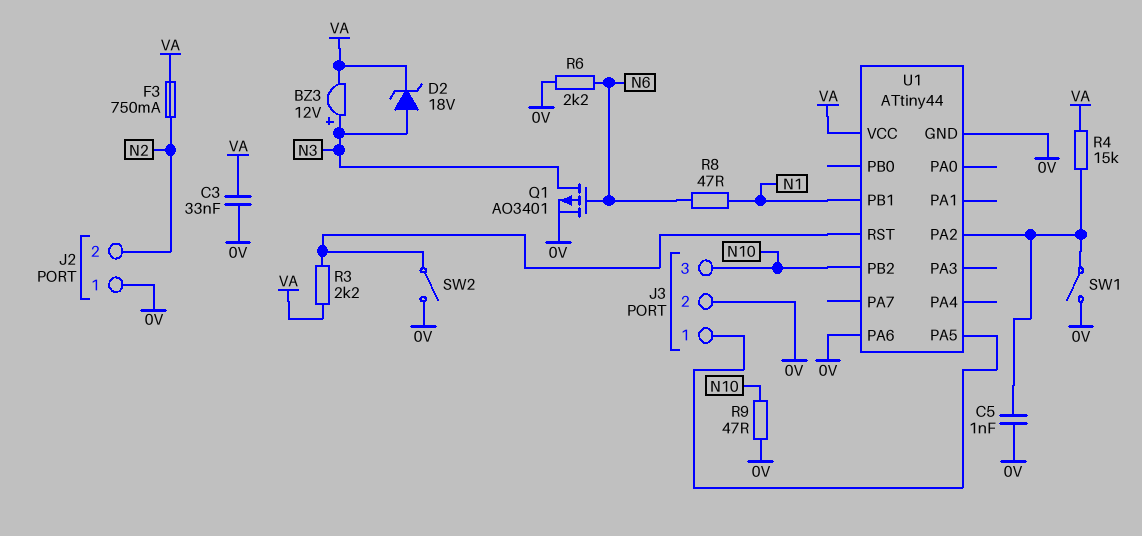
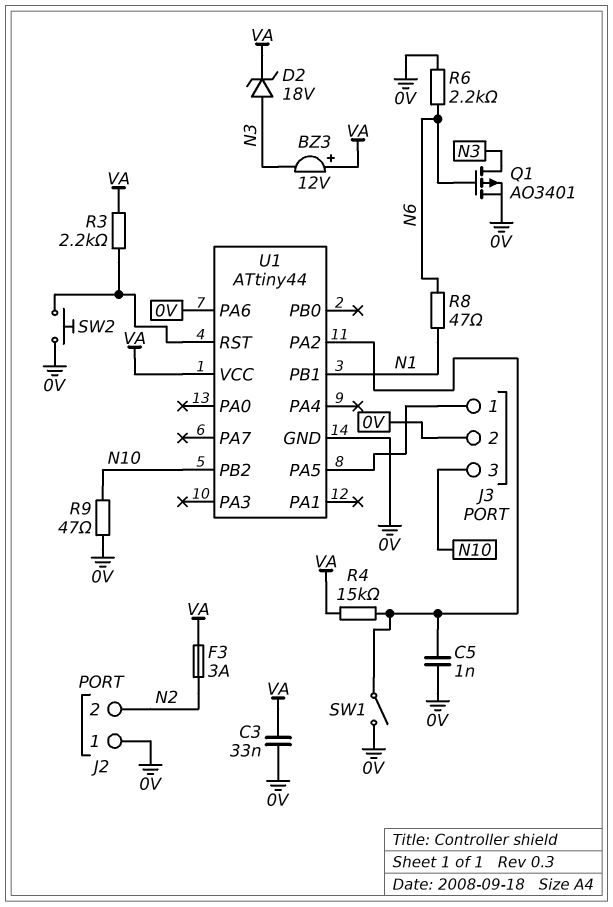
BZ3: buzzer 12V (plus N3, minus VA) -> buzzer 12V (plus VA, minus N3)
F3: 750mA (N2, VA) -> 3A (N2, VA)
SW2: switch (0V, U1/RST) -> button (0V, U1/RST)

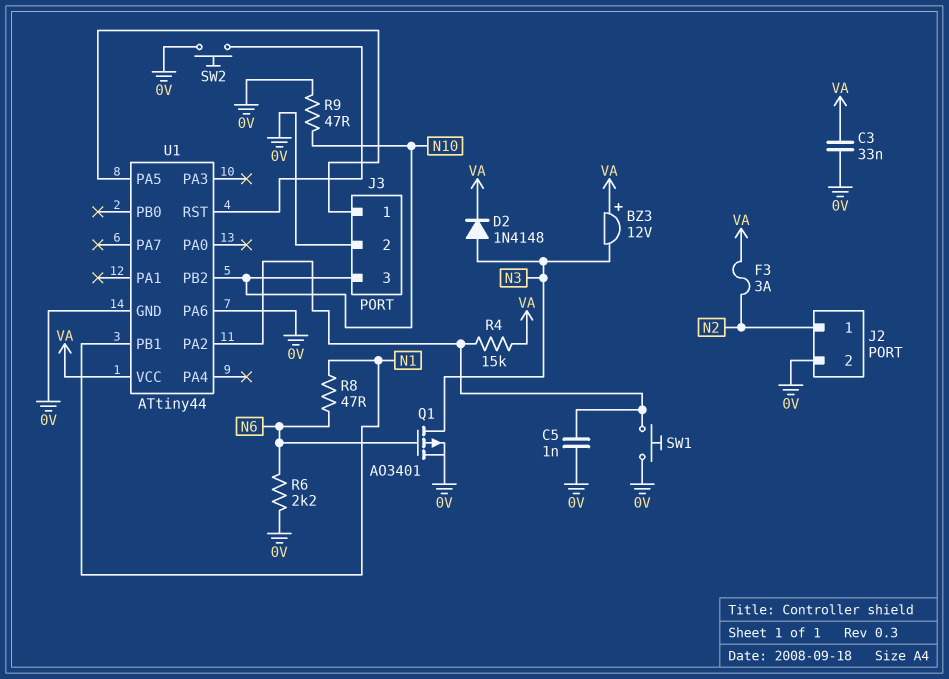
D2: zener 18V (A N3, K VA) -> diode 1N4148 (A N3, K VA)
J2 pin 1: 0V -> N2
J2 pin 2: N2 -> 0V
R3: 2.2k (U1/RST, VA) -> none
SW1: switch (0V, U1/PA2) -> button (0V, U1/PA2)

